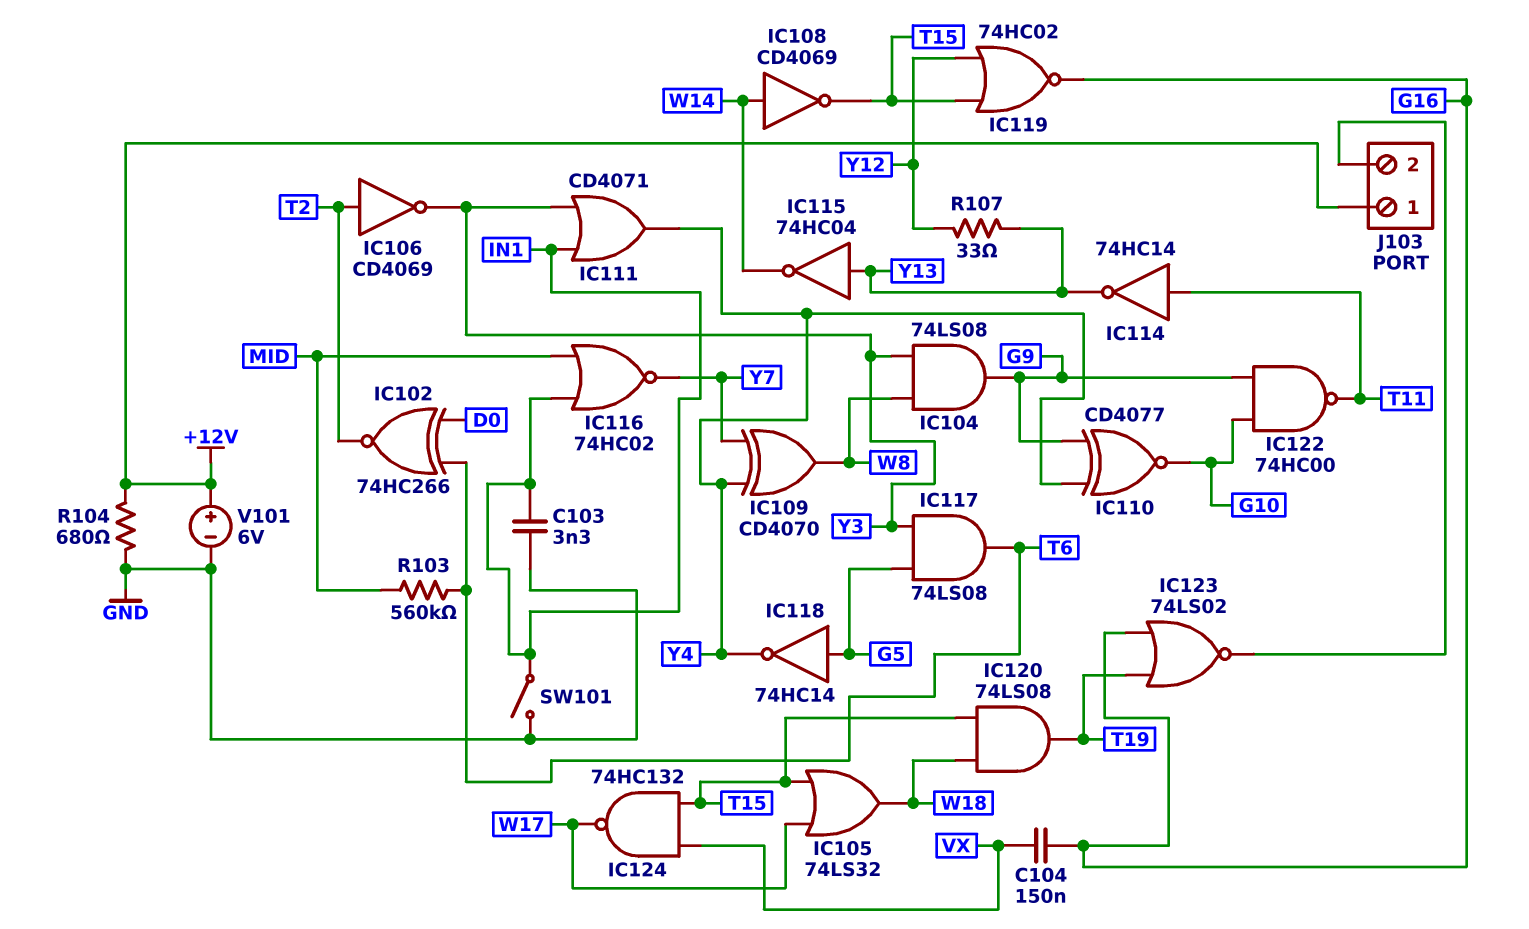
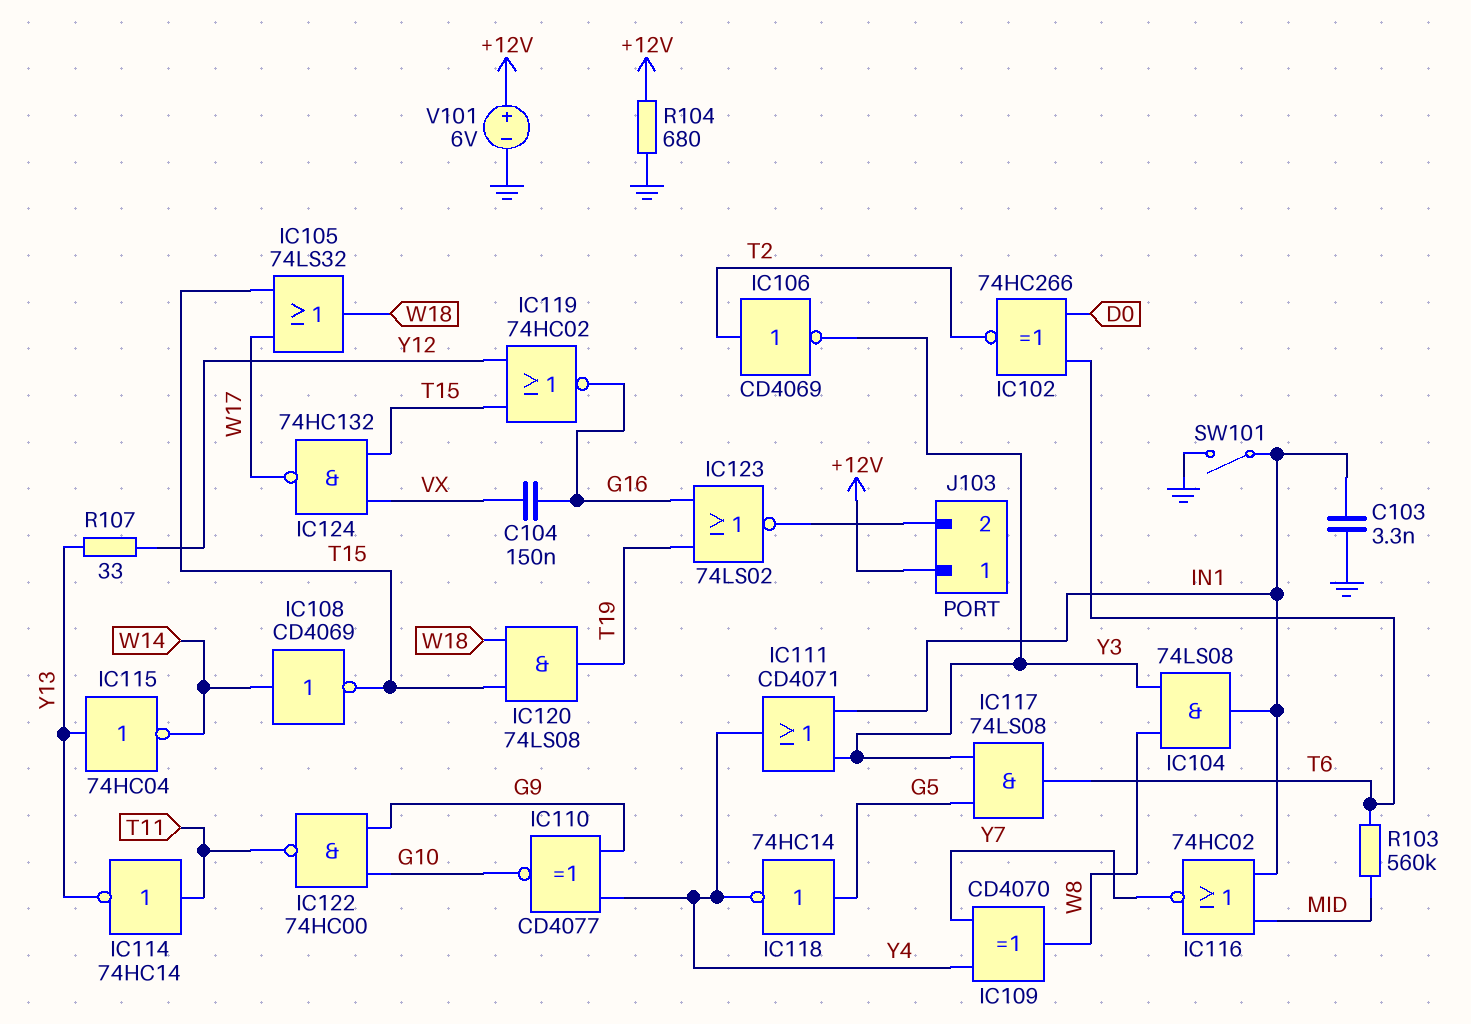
IC104: AND 74LS08 (in W8, in Y3, out G9) -> AND 74LS08 (in W8, in Y3, out IN1)

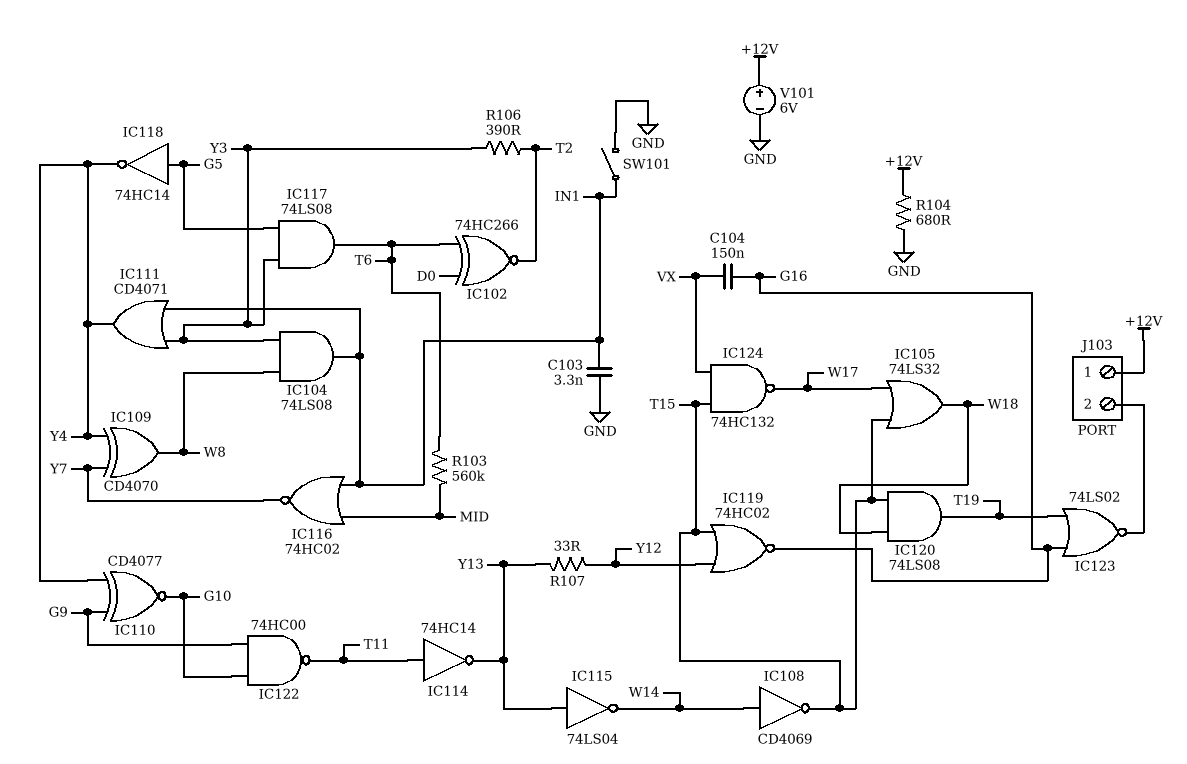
IC106: NOT CD4069 (in T2, out Y3) -> none
IC115: NOT 74HC04 (in Y13, out W14) -> NOT 74LS04 (in Y13, out W14)
R106: none -> 390 (T2, Y3)

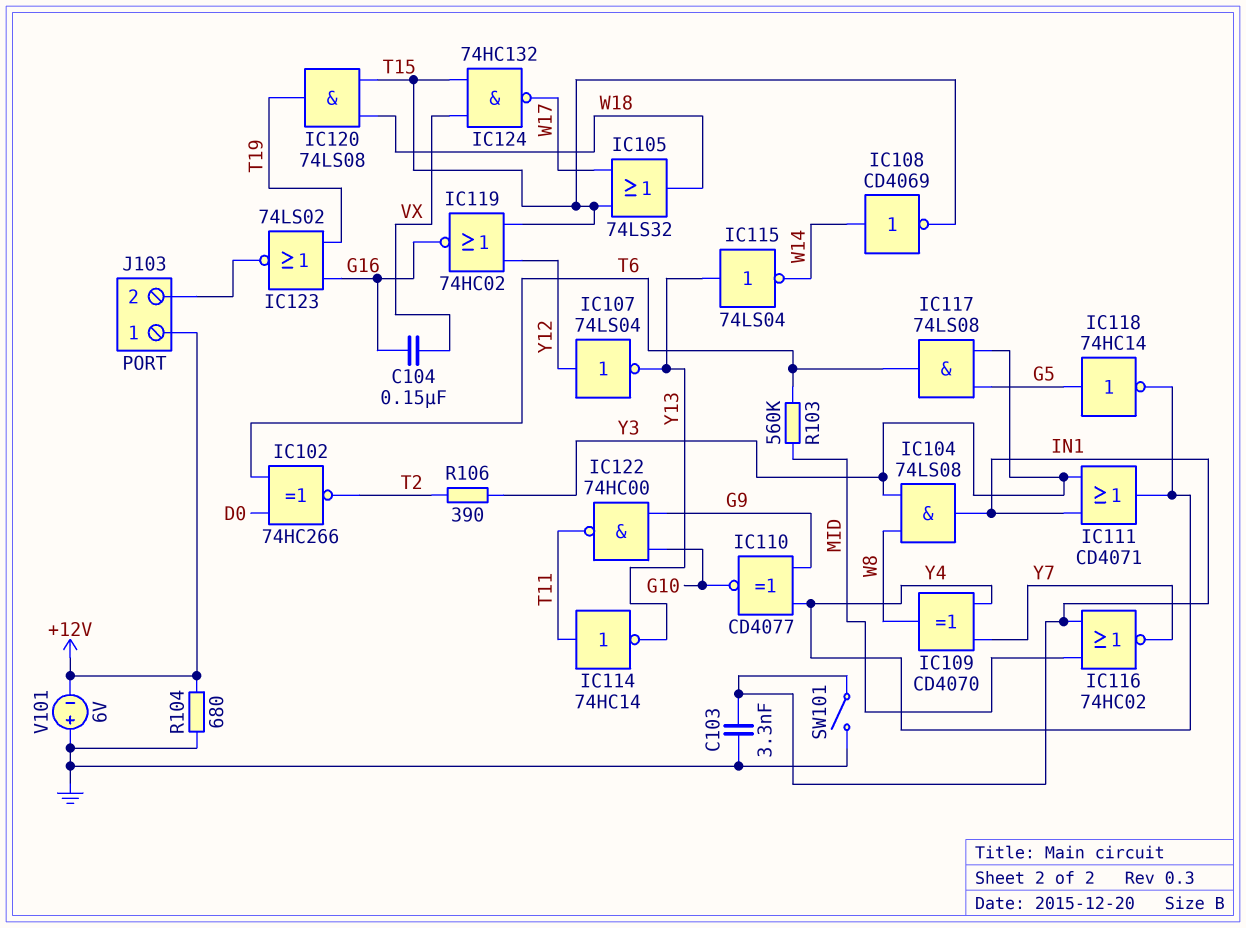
IC107: none -> NOT 74LS04 (in Y12, out Y13)
R107: 33 (Y12, Y13) -> none
V101: 6V (plus +12V, minus GND) -> 6V (plus GND, minus +12V)

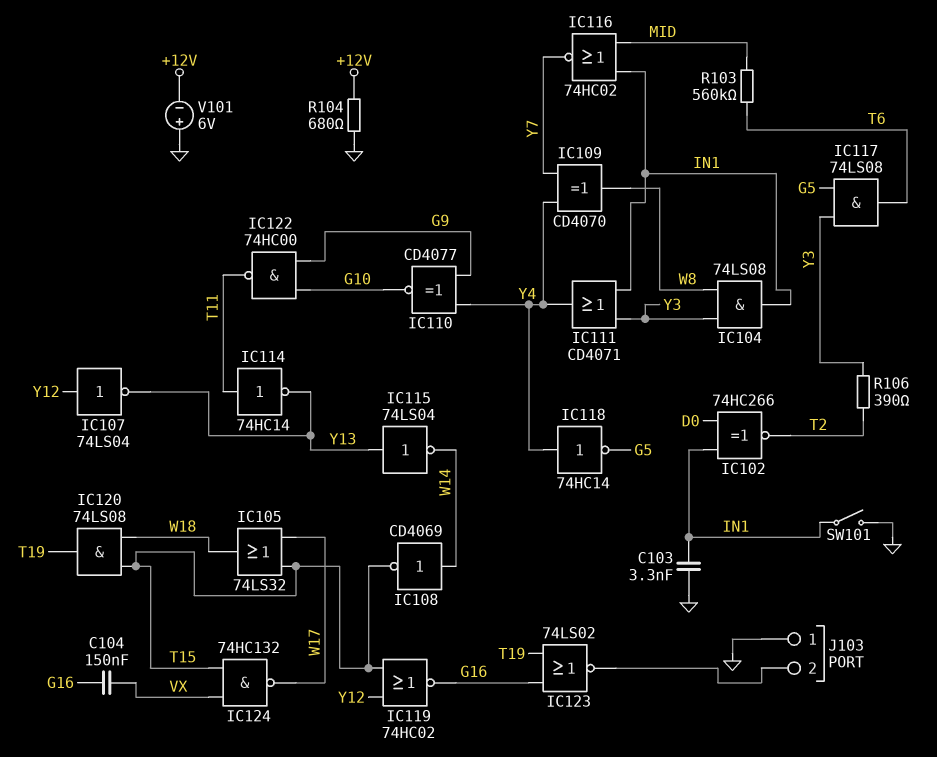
IC102: XNOR 74HC266 (in D0, in T6, out T2) -> XNOR 74HC266 (in D0, in IN1, out T2)
IC118: NOT 74HC14 (in G5, out Y4) -> NOT 74HC14 (in Y4, out G5)
J103 pin 1: +12V -> GND

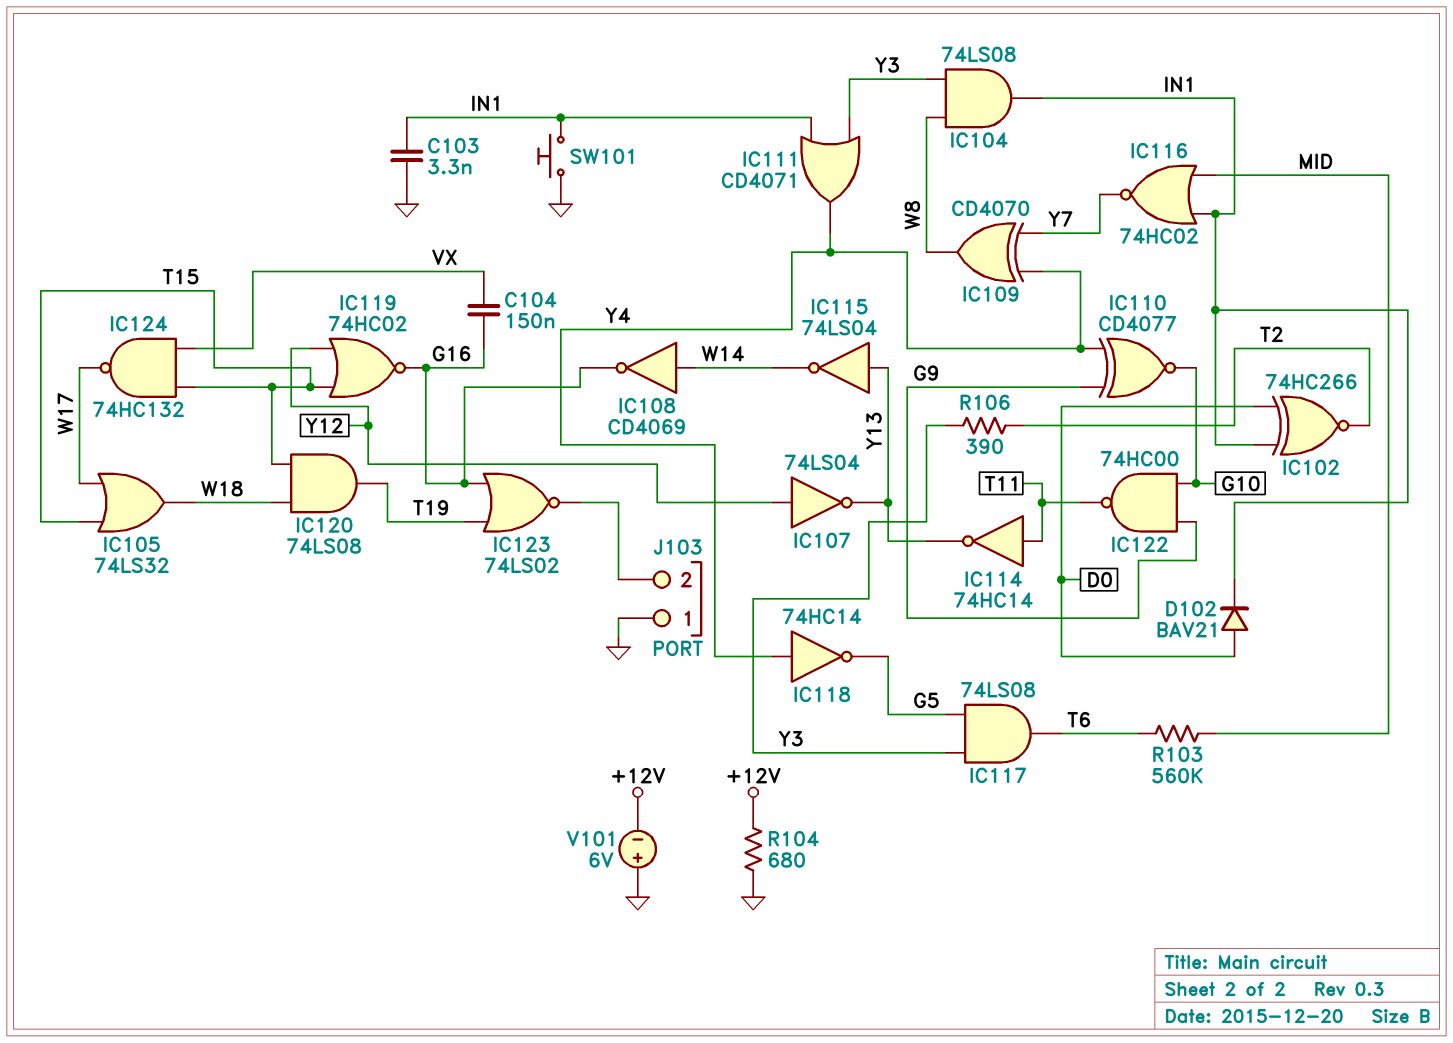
D102: none -> diode BAV21 (A D0, K IN1)
IC108: NOT CD4069 (in W14, out T15) -> NOT CD4069 (in W14, out G16)
SW101: switch (GND, IN1) -> button (GND, IN1)

